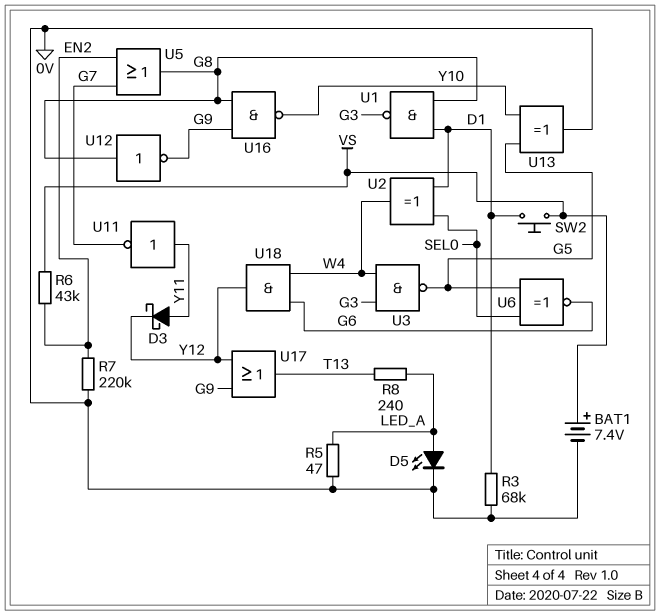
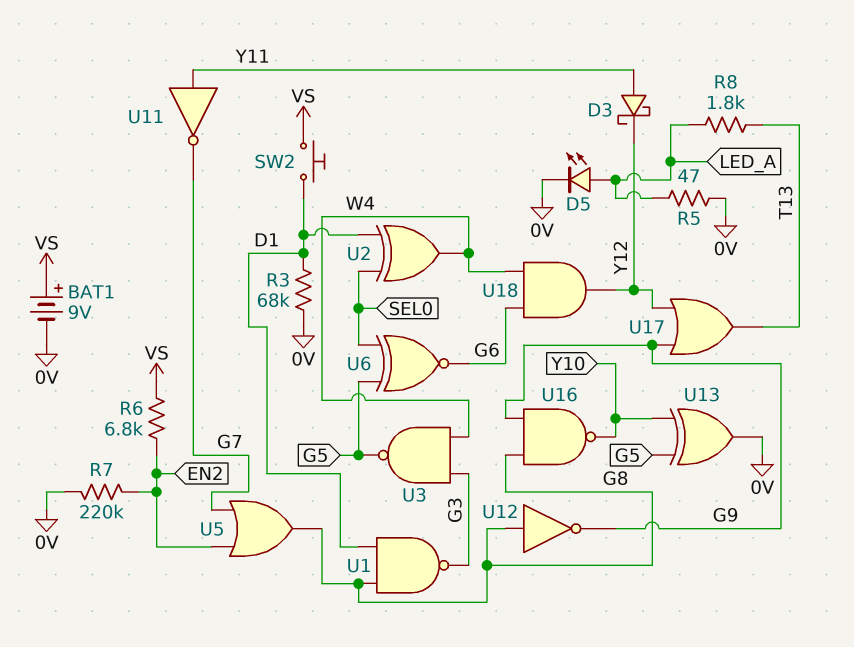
BAT1: 7.4V (plus VS, minus 0V) -> 9V (plus VS, minus 0V)
R6: 43k (EN2, VS) -> 6.8k (EN2, VS)
R8: 240 (LED_A, T13) -> 1.8k (LED_A, T13)

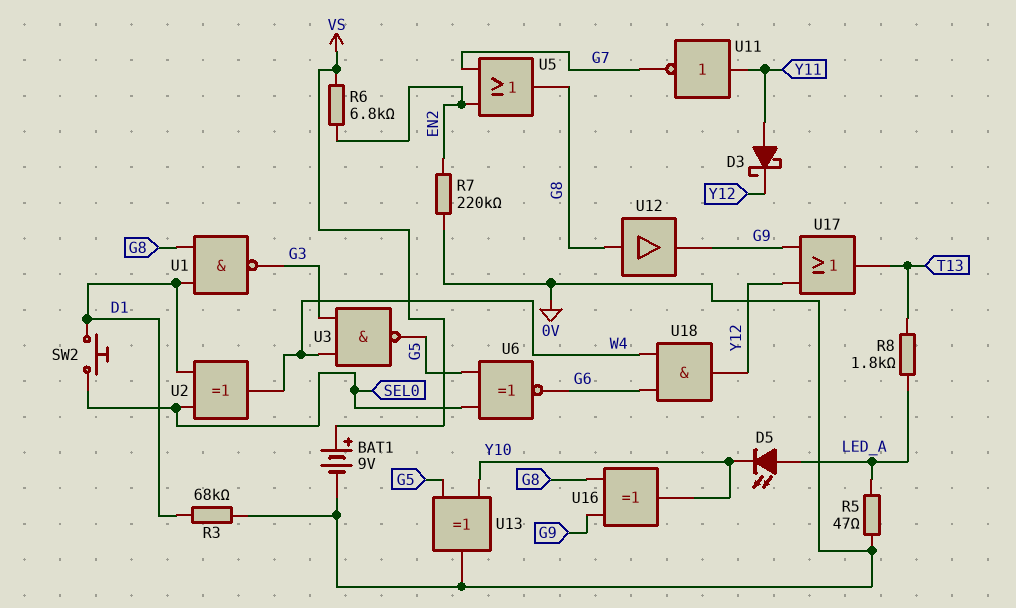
D5: LED (A LED_A, K 0V) -> LED (A LED_A, K Y10)
SW2: button (D1, VS) -> button (D1, SEL0)
U12: NOT (in G8, out G9) -> buffer (in G8, out G9)
U16: NAND (in G8, in G9, out Y10) -> XOR (in G8, in G9, out Y10)

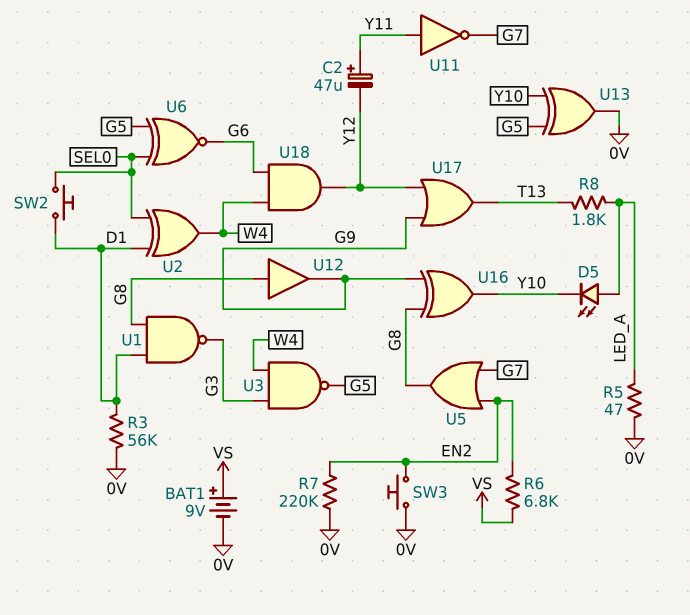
C2: none -> 47uF (plus Y11, minus Y12)
D3: schottky (A Y11, K Y12) -> none
R3: 68k (0V, D1) -> 56k (0V, D1)
SW3: none -> button (0V, EN2)

